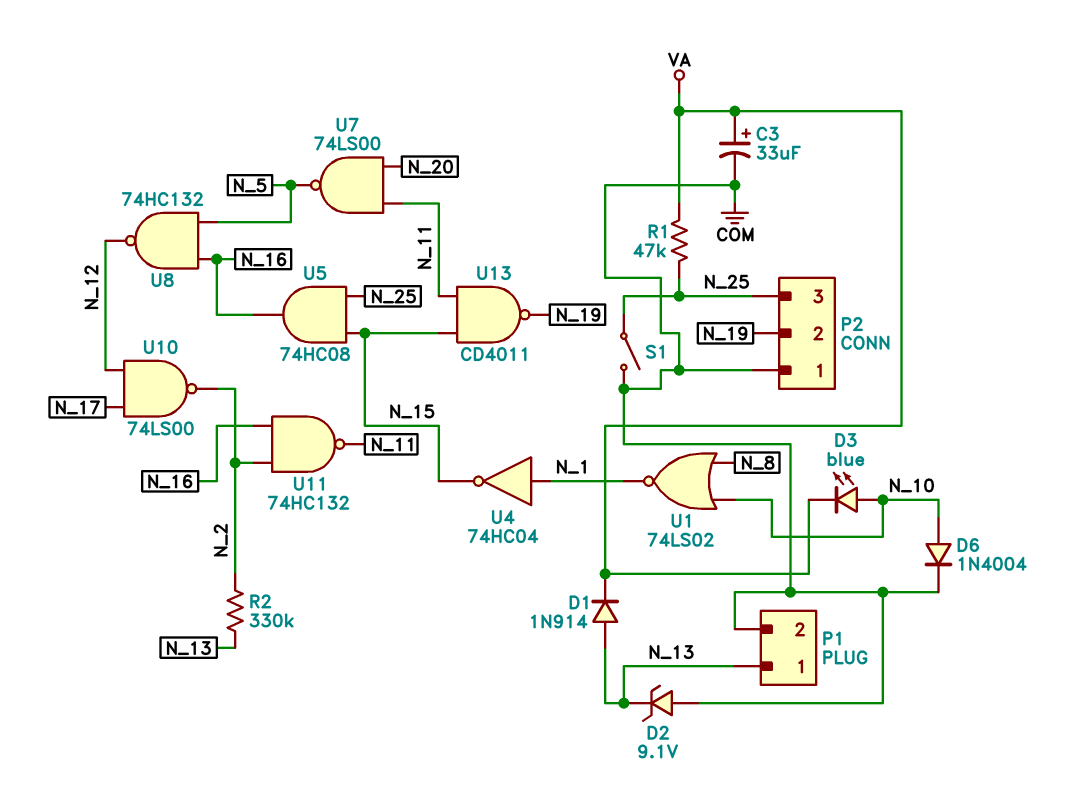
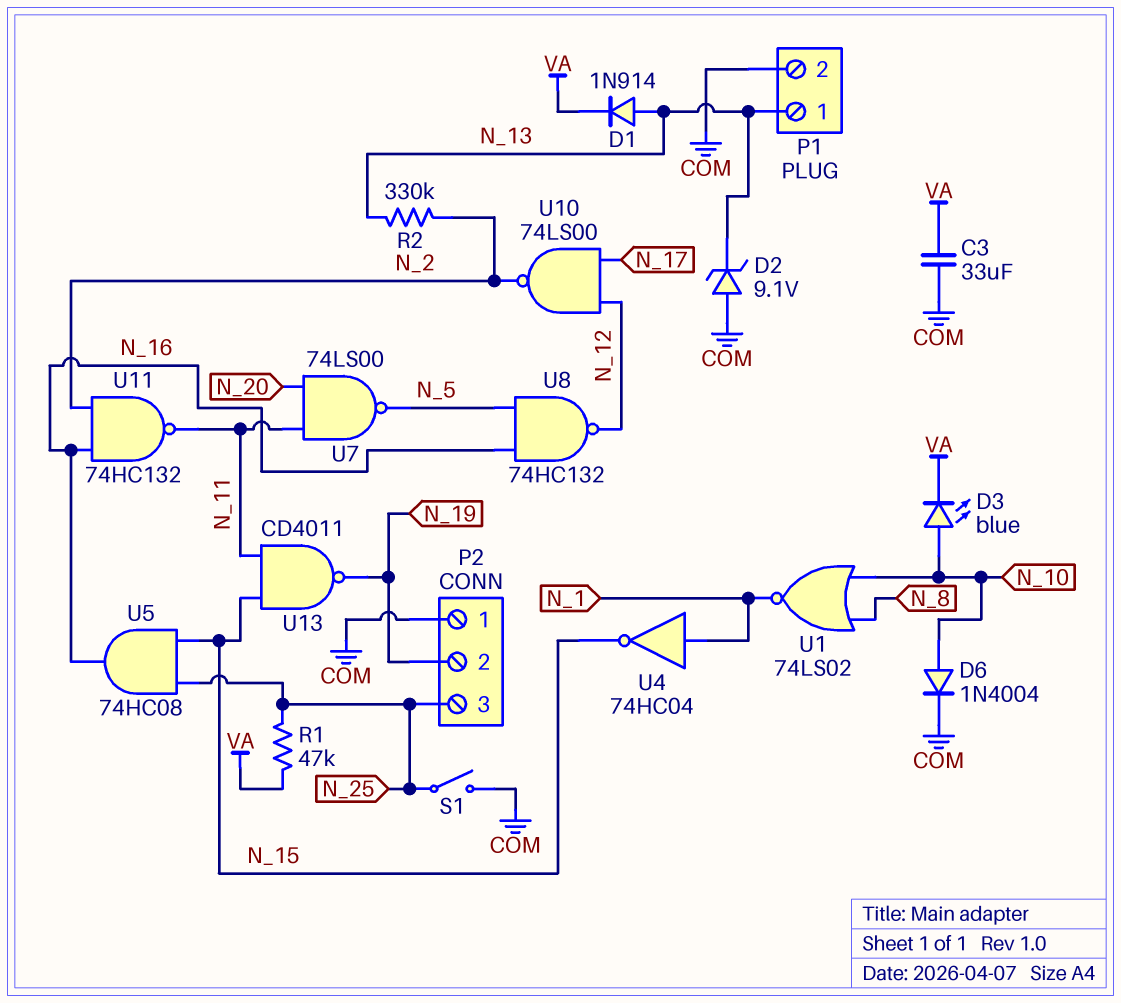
C3: 33uF (plus VA, minus COM) -> 33uF (COM, VA)

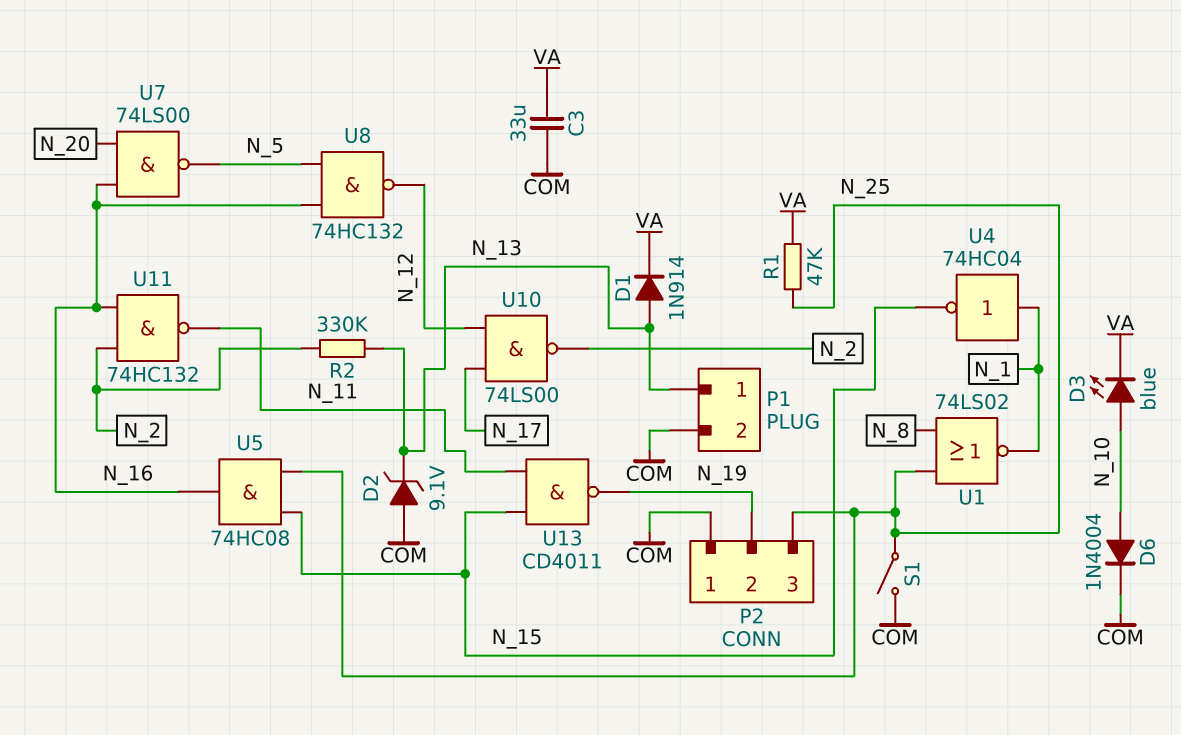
U1: NOR 74LS02 (in N_8, in N_10, out N_1) -> NOR 74LS02 (in N_8, in N_25, out N_1)
U7: NAND 74LS00 (in N_11, in N_20, out N_5) -> NAND 74LS00 (in N_16, in N_20, out N_5)

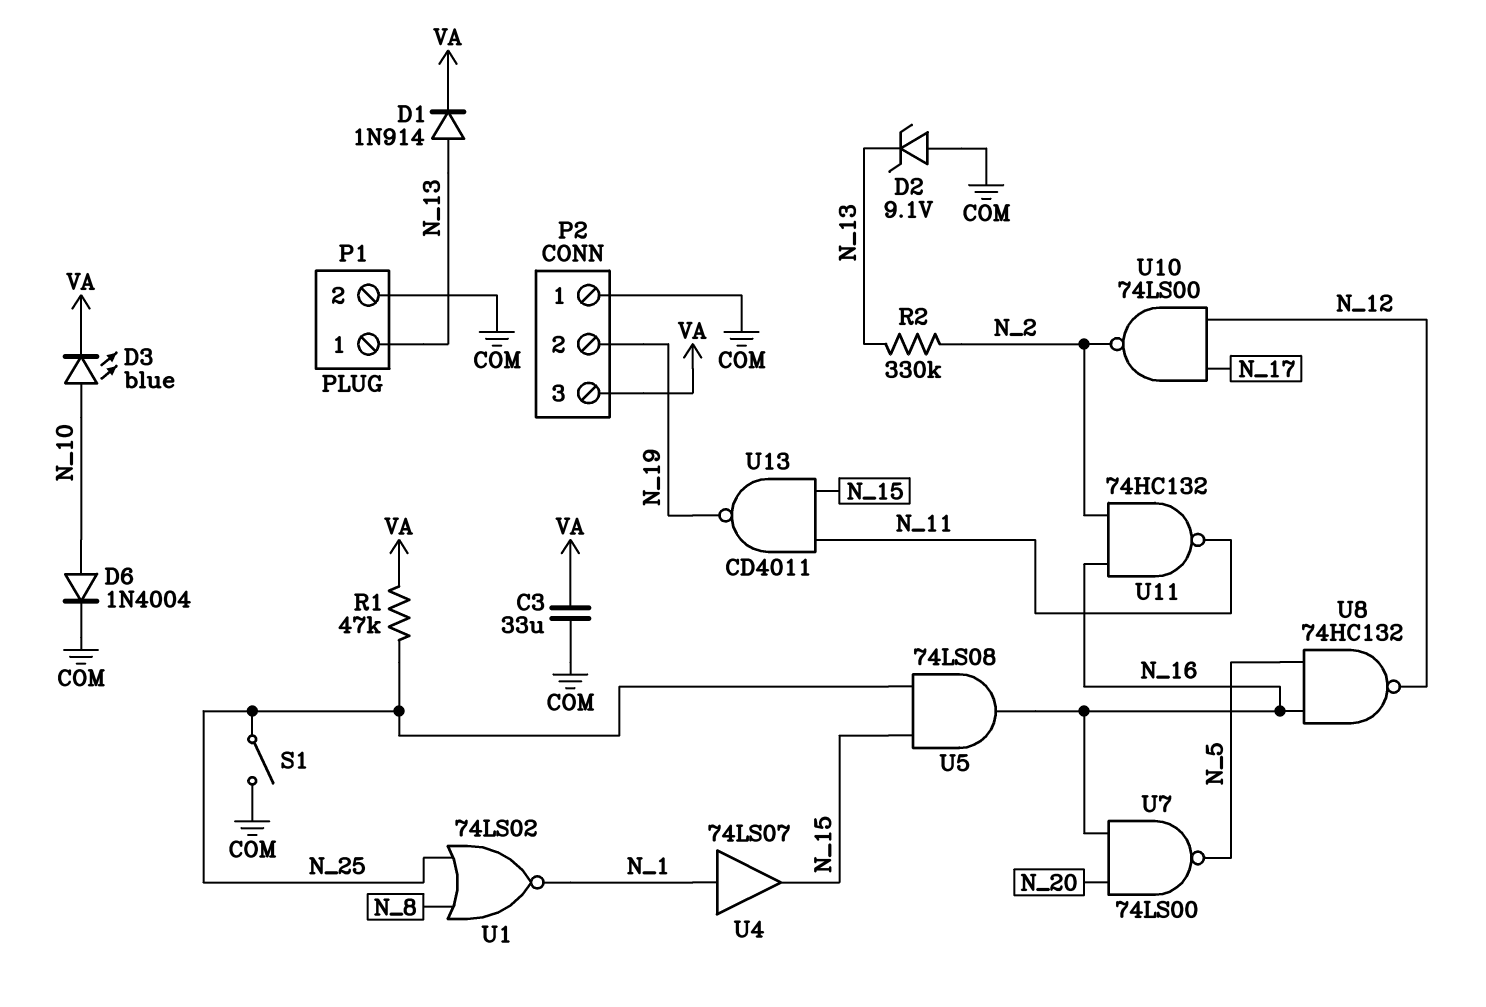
P2 pin 3: N_25 -> VA
U4: NOT 74HC04 (in N_1, out N_15) -> buffer 74LS07 (in N_1, out N_15)
U5: AND 74HC08 (in N_15, in N_25, out N_16) -> AND 74LS08 (in N_15, in N_25, out N_16)

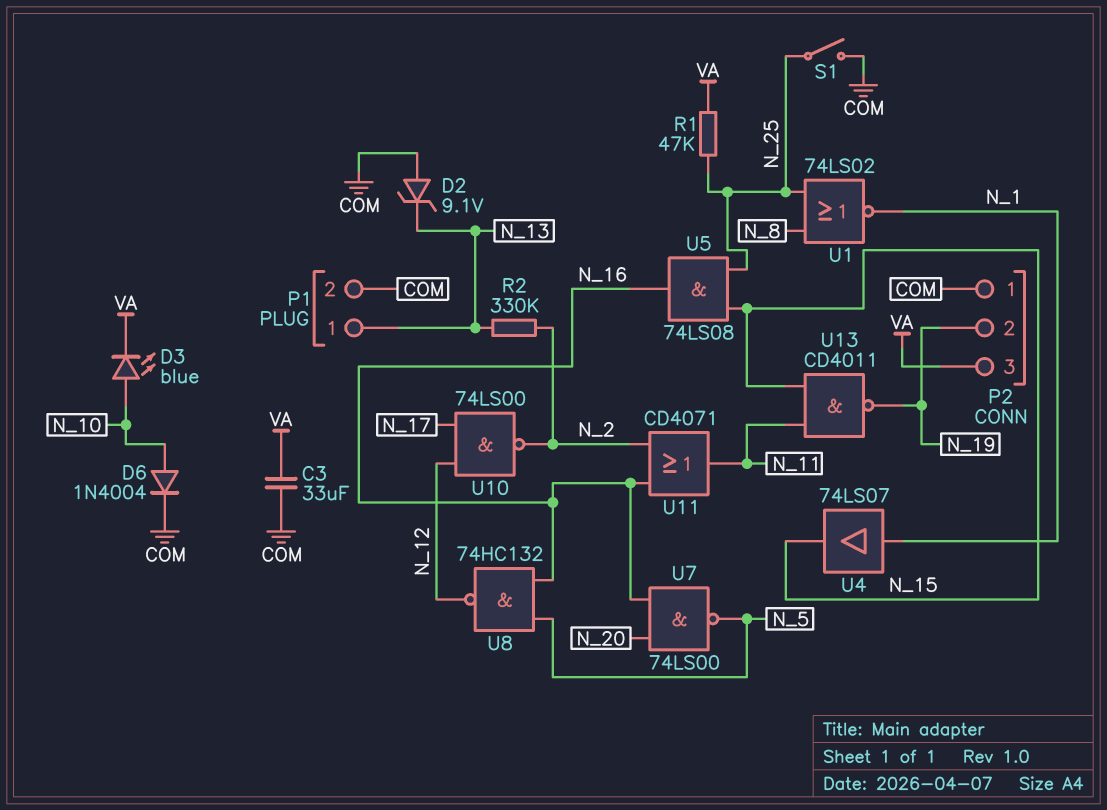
D1: diode 1N914 (A N_13, K VA) -> none
U11: NAND 74HC132 (in N_2, in N_16, out N_11) -> OR CD4071 (in N_2, in N_16, out N_11)

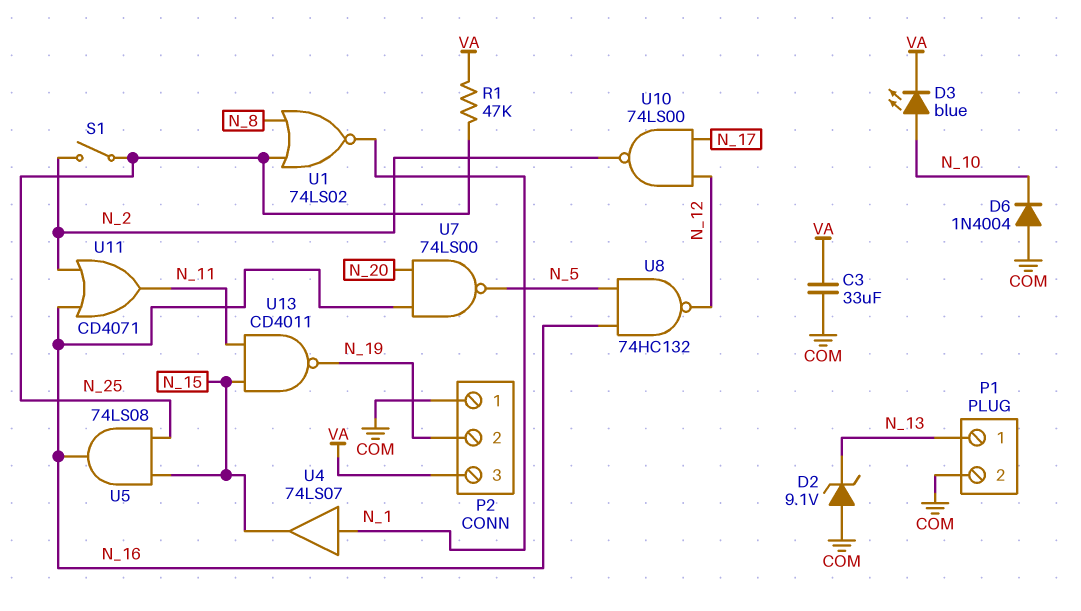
D6: diode 1N4004 (A N_10, K COM) -> diode 1N4004 (A COM, K N_10)
R2: 330k (N_2, N_13) -> none
S1: switch (COM, N_25) -> switch (N_2, N_25)

